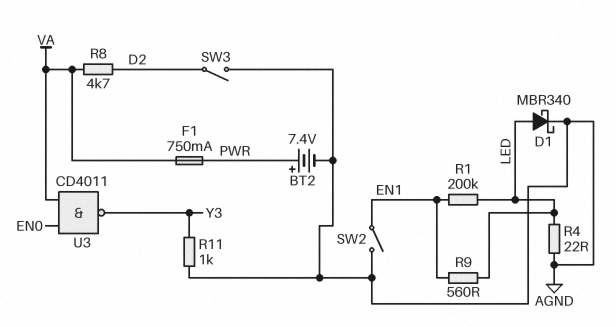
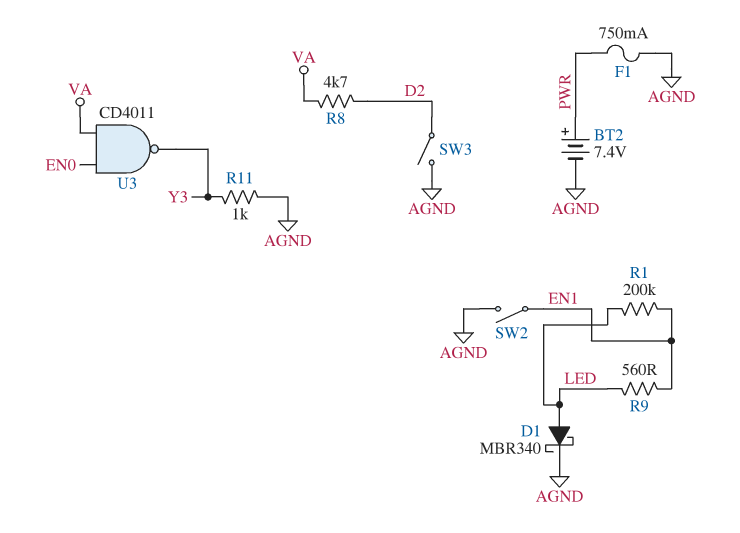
F1: 750mA (PWR, VA) -> 750mA (AGND, PWR)
R4: 22 (AGND, LED) -> none

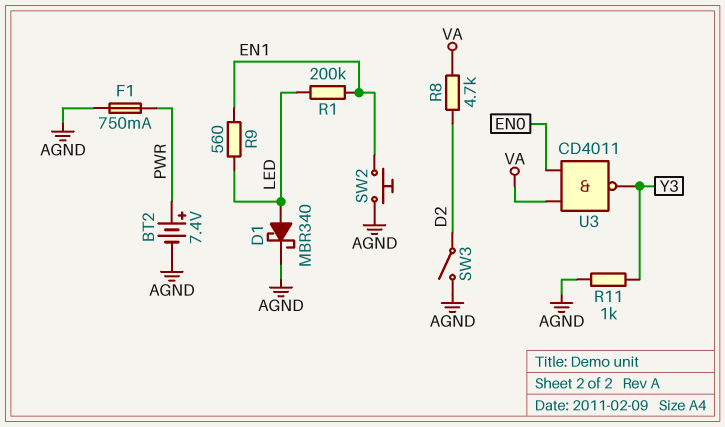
SW2: switch (AGND, EN1) -> button (AGND, EN1)

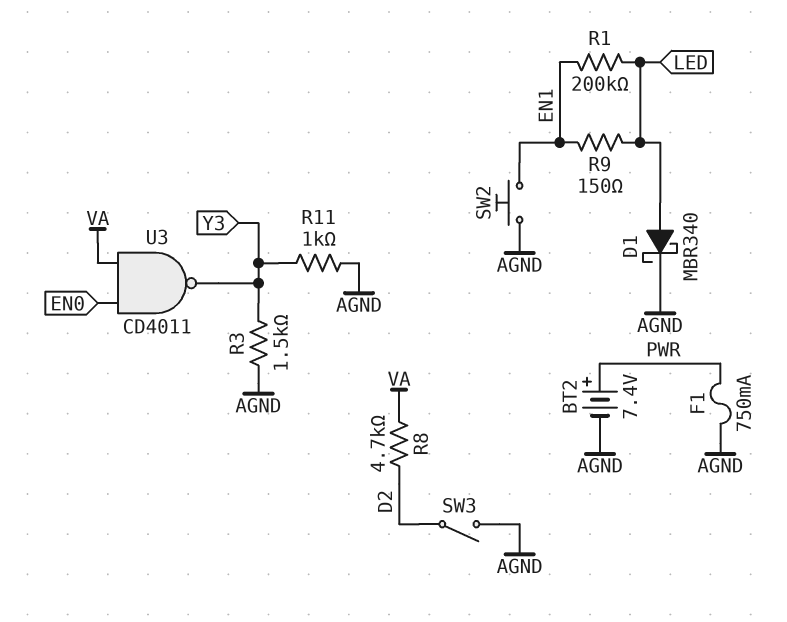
R3: none -> 1.5k (AGND, Y3)
R9: 560 (EN1, LED) -> 150 (EN1, LED)

